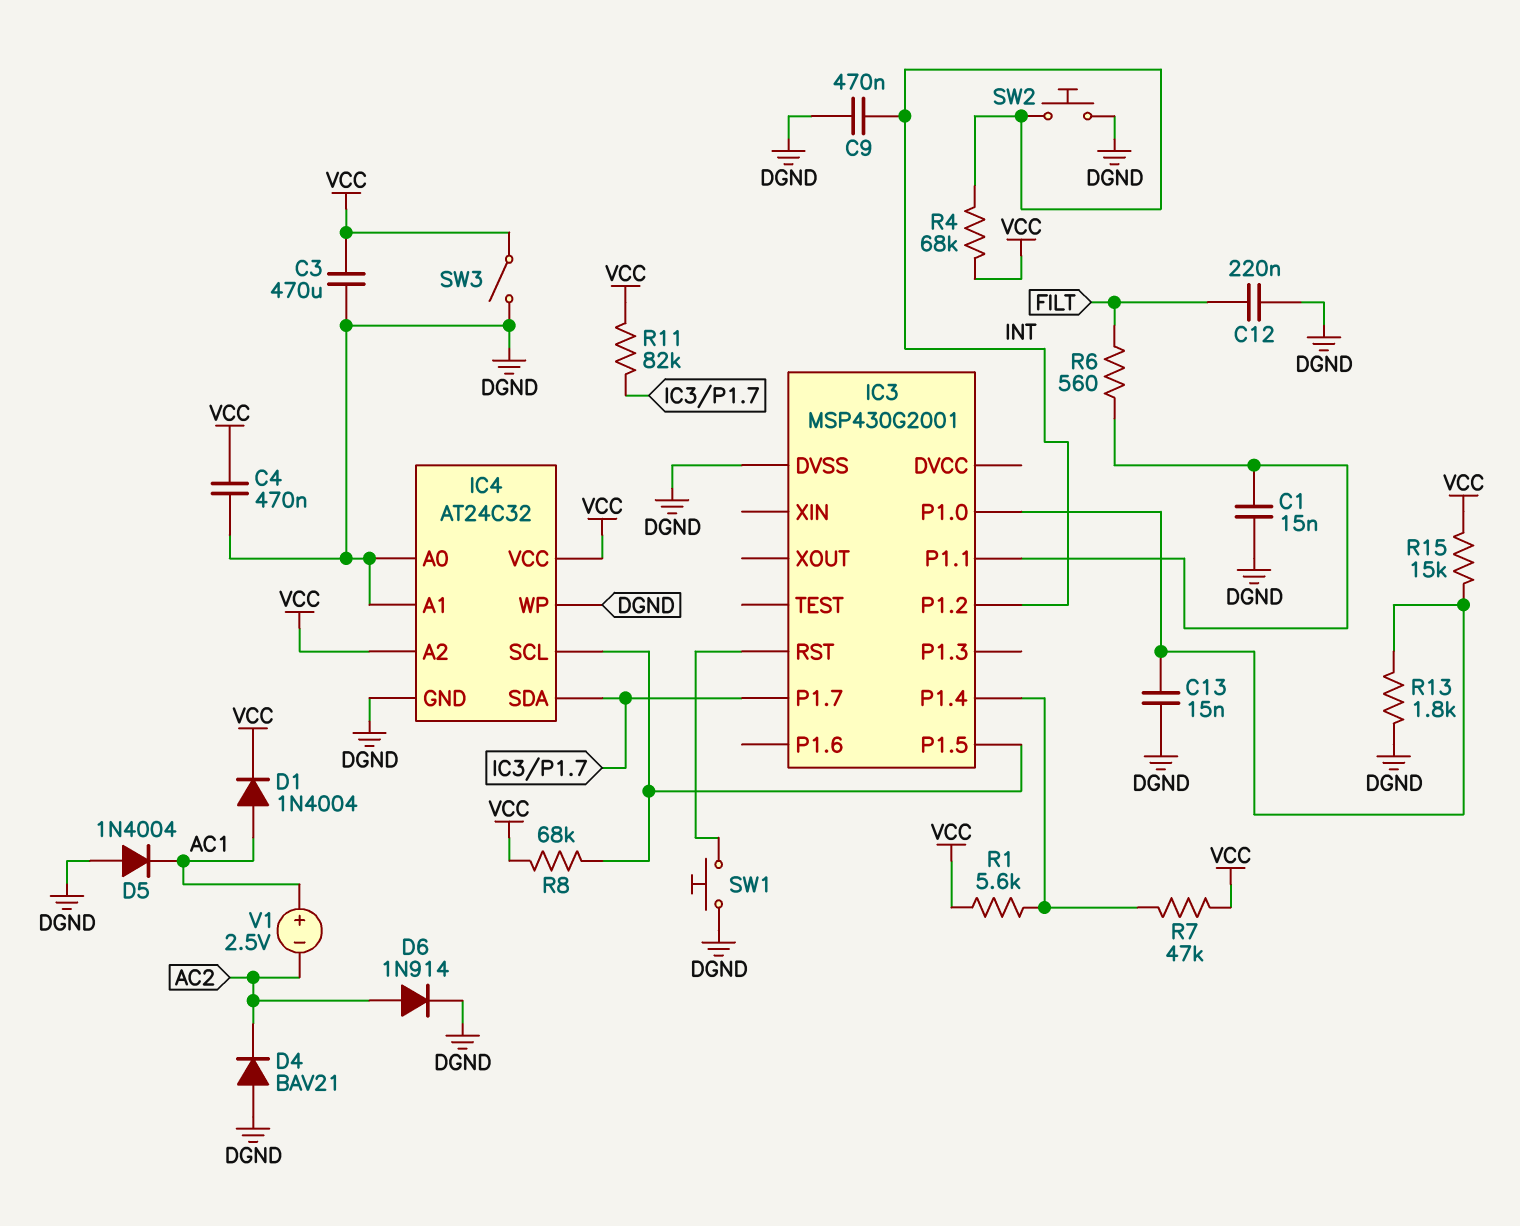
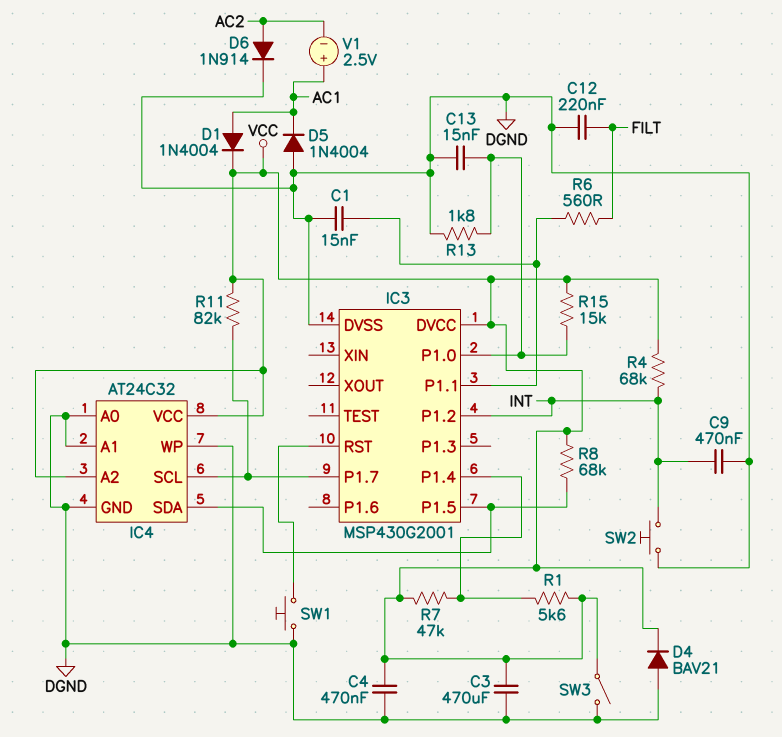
D4: diode BAV21 (A DGND, K AC2) -> diode BAV21 (A DGND, K VCC)
IC3 pin DVCC: none -> VCC
IC4 pin SCL: IC3/P1.5 -> IC3/P1.7
IC4 pin SDA: IC3/P1.7 -> IC3/P1.5

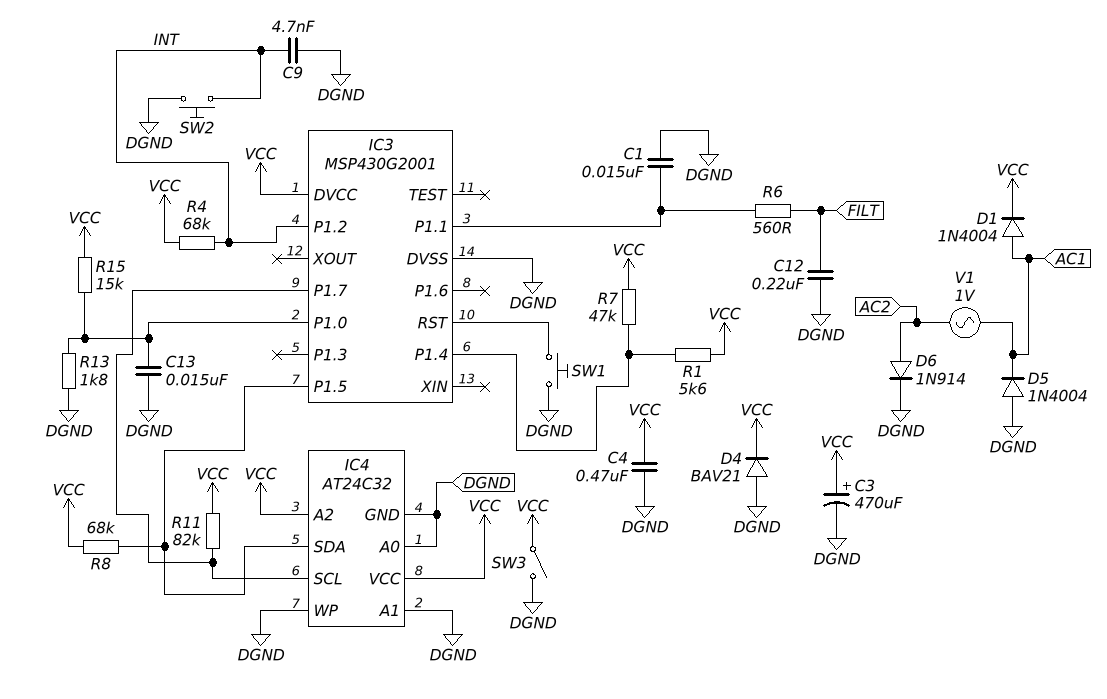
C3: 470uF (DGND, VCC) -> 470uF (plus VCC, minus DGND)
C9: 470nF (DGND, INT) -> 4.7nF (DGND, INT)
V1: 2.5V (plus AC1, minus AC2) -> AC 1V (AC1, AC2)

